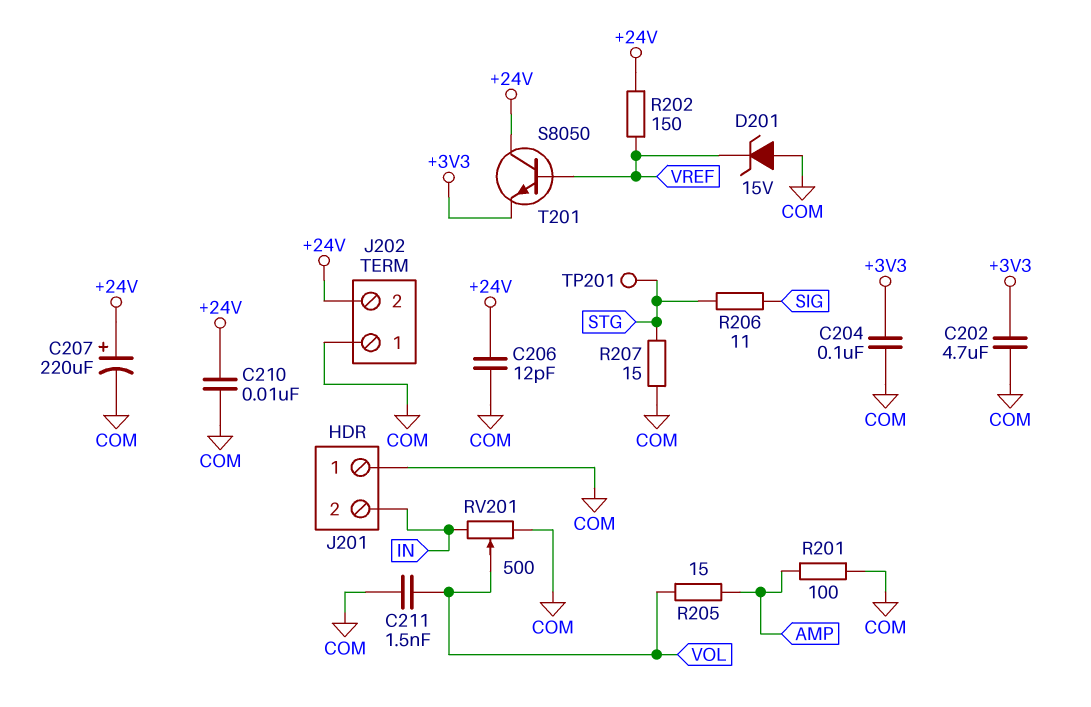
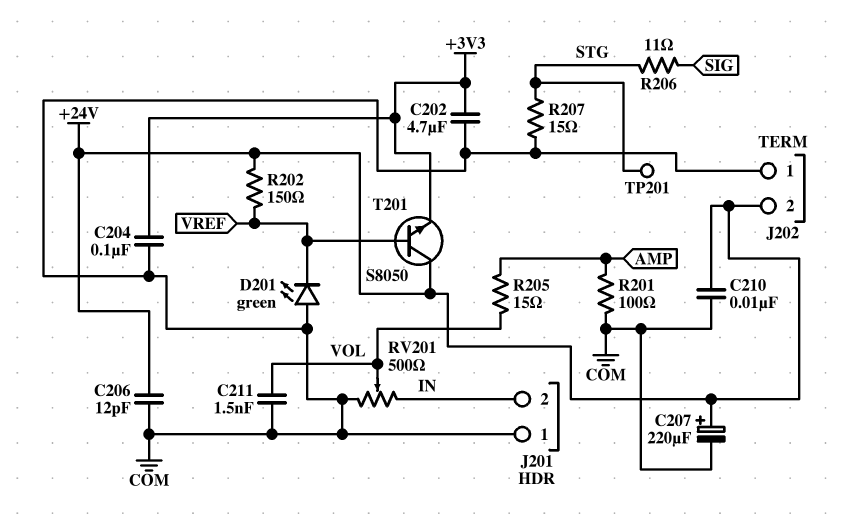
D201: zener 15V (A COM, K VREF) -> LED green (A COM, K VREF)

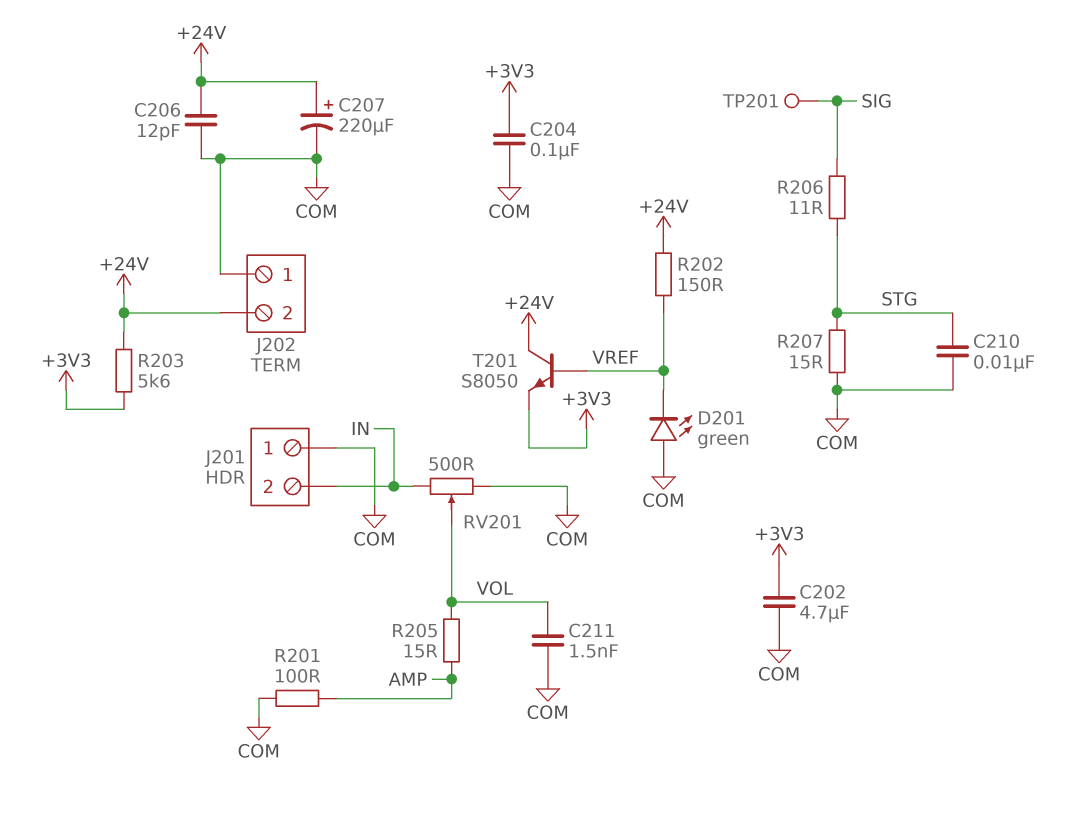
C210: 10nF (+24V, COM) -> 10nF (COM, STG)
R203: none -> 5.6k (+3V3, +24V)
TP201: test point (STG) -> test point (SIG)

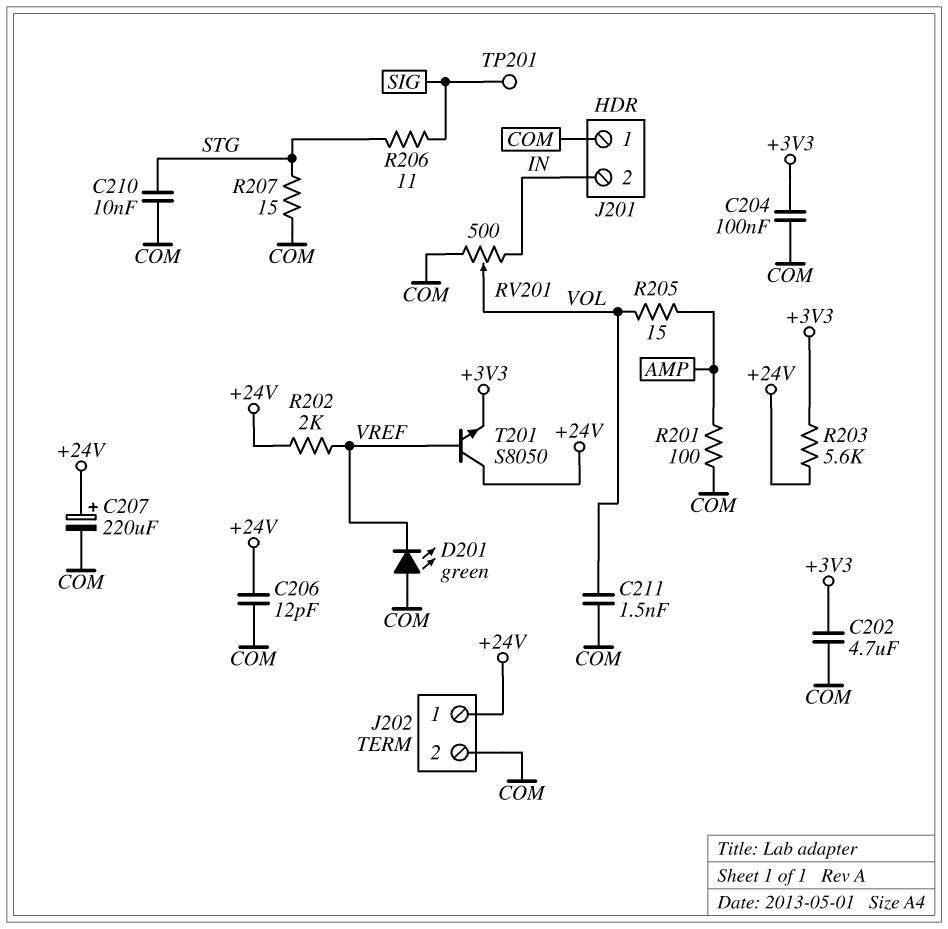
J202 pin 1: COM -> +24V
J202 pin 2: +24V -> COM
R202: 150 (+24V, VREF) -> 2k (+24V, VREF)

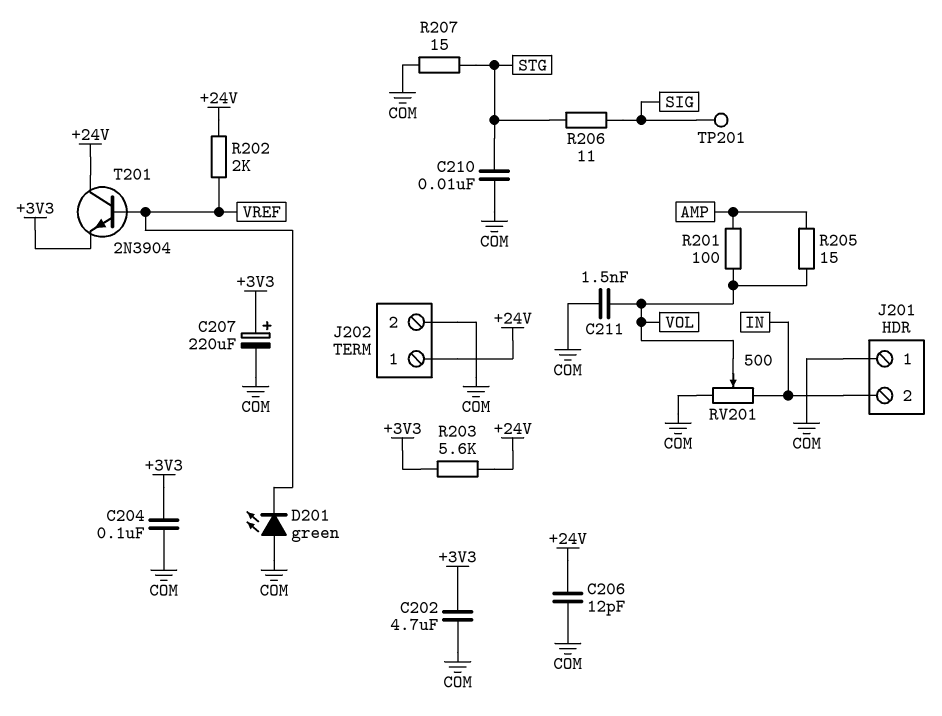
C207: 220uF (plus +24V, minus COM) -> 220uF (plus +3V3, minus COM)
R201: 100 (AMP, COM) -> 100 (AMP, VOL)
T201: NPN S8050 (B VREF, C +24V, E +3V3) -> NPN 2N3904 (B VREF, C +24V, E +3V3)

